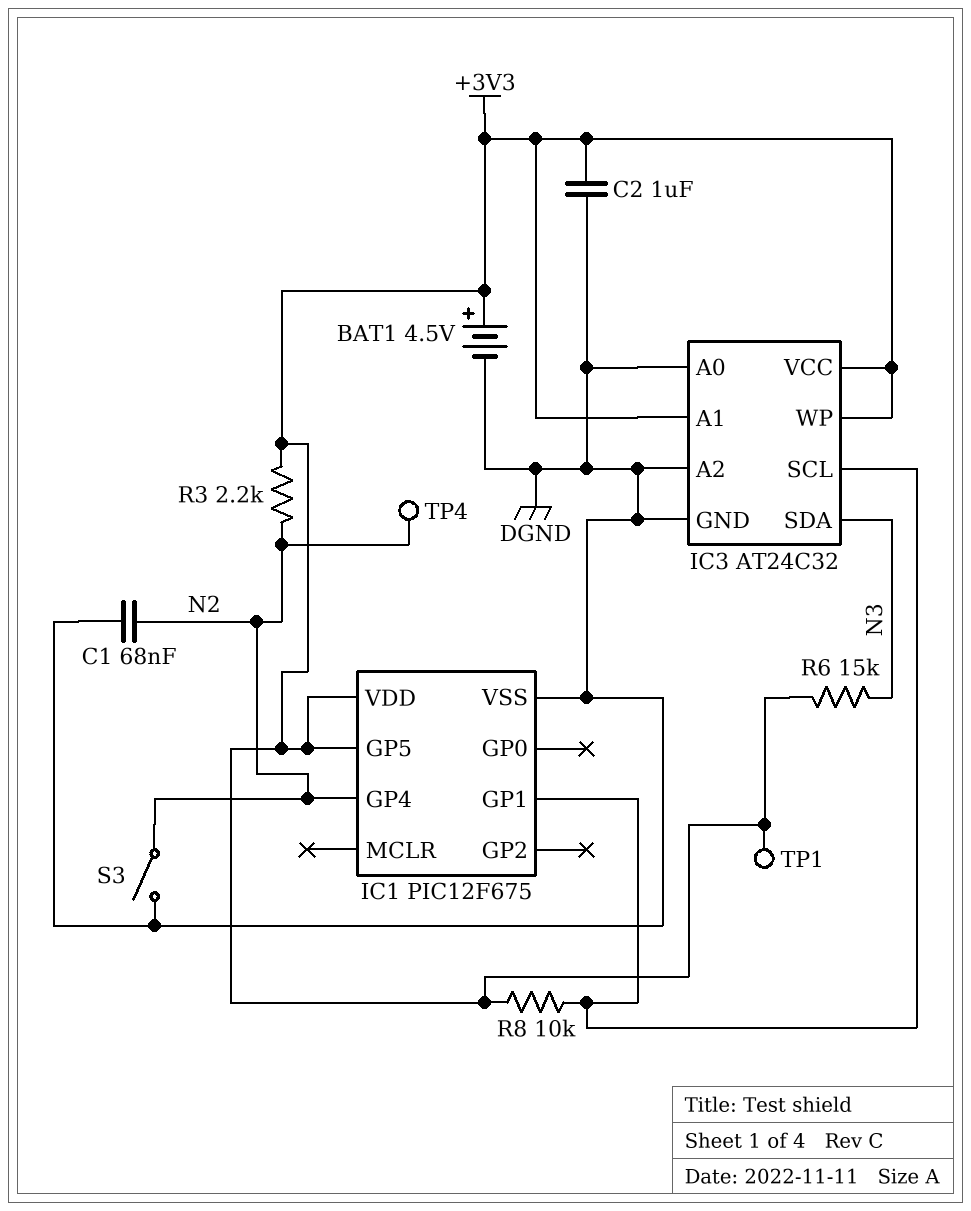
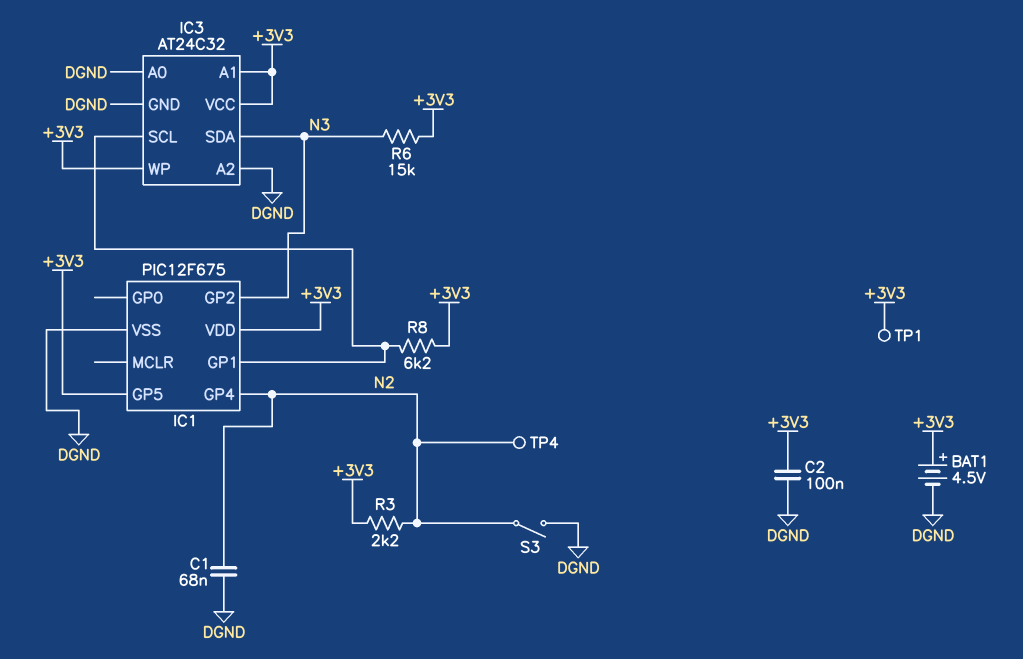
C2: 1uF (+3V3, DGND) -> 100nF (+3V3, DGND)
IC1 pin GP2: none -> N3
R8: 10k (+3V3, IC1/GP1) -> 6.2k (+3V3, IC1/GP1)

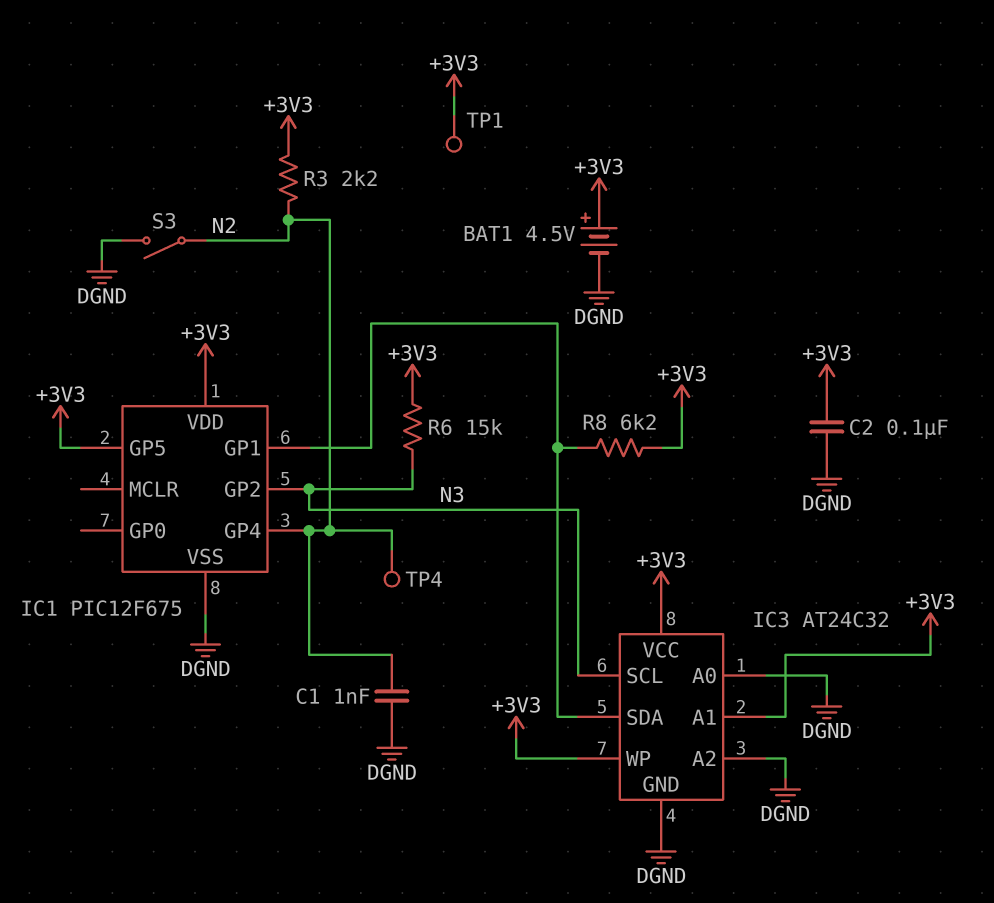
C1: 68nF (DGND, N2) -> 1nF (DGND, N2)
IC3 pin SCL: IC1/GP1 -> N3
IC3 pin SDA: N3 -> IC1/GP1

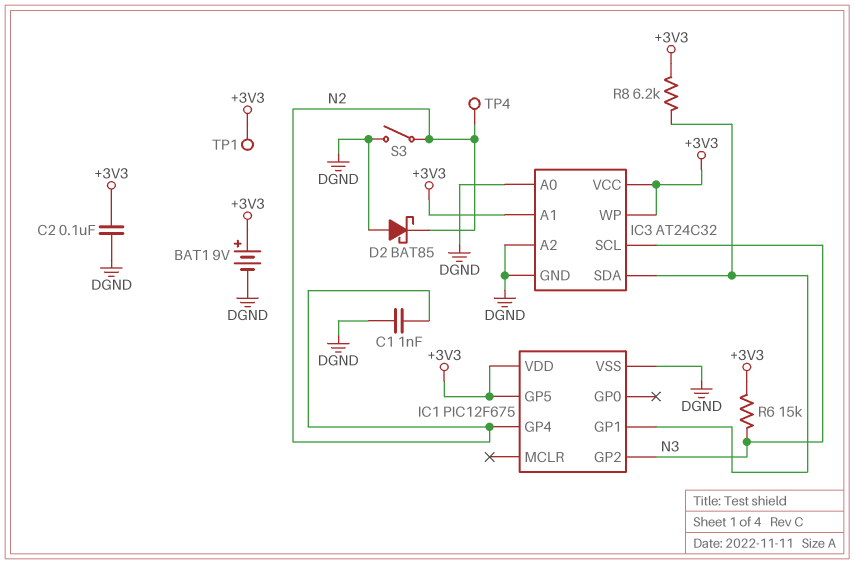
BAT1: 4.5V (plus +3V3, minus DGND) -> 9V (plus +3V3, minus DGND)
D2: none -> schottky BAT85 (A DGND, K N2)
R3: 2.2k (+3V3, N2) -> none

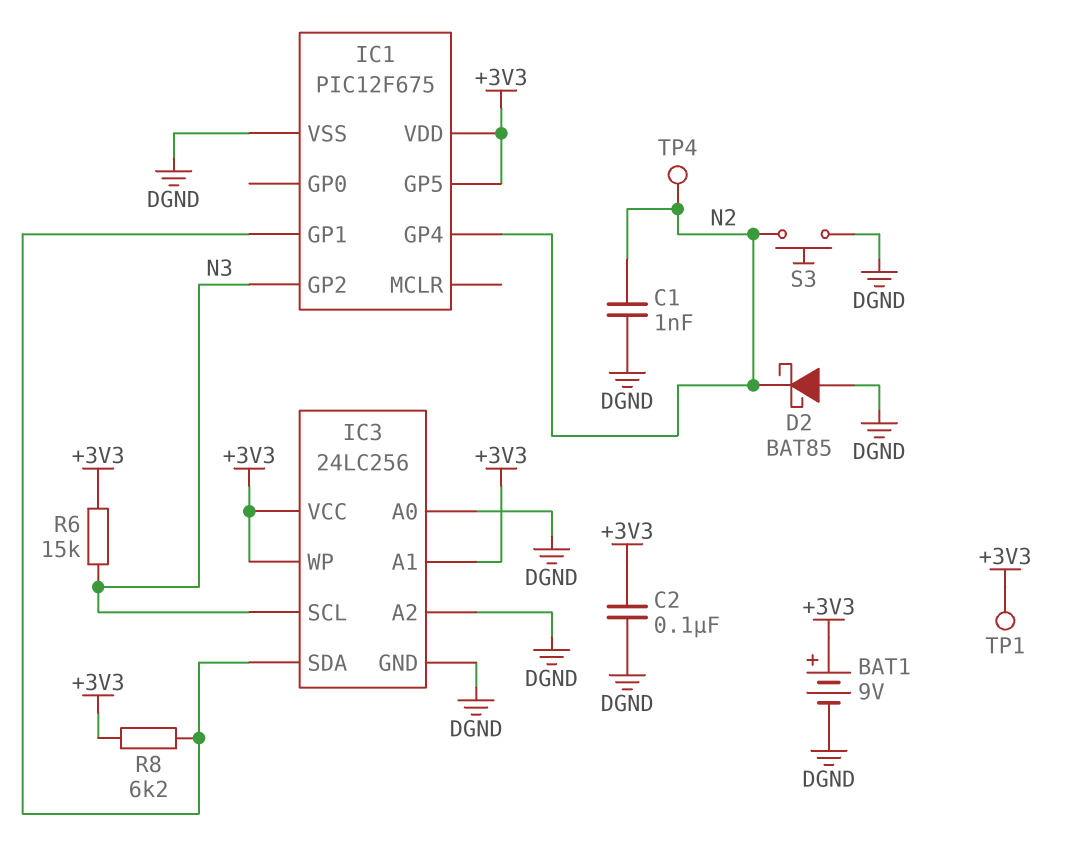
IC3: AT24C32 -> 24LC256
S3: switch (DGND, N2) -> button (DGND, N2)

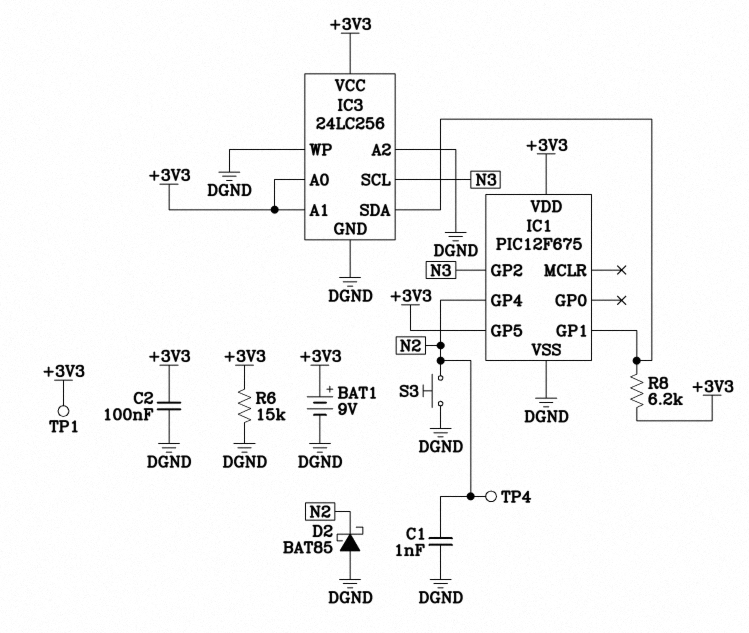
IC3 pin A0: DGND -> +3V3
IC3 pin WP: +3V3 -> DGND
R6: 15k (+3V3, N3) -> 15k (+3V3, DGND)

